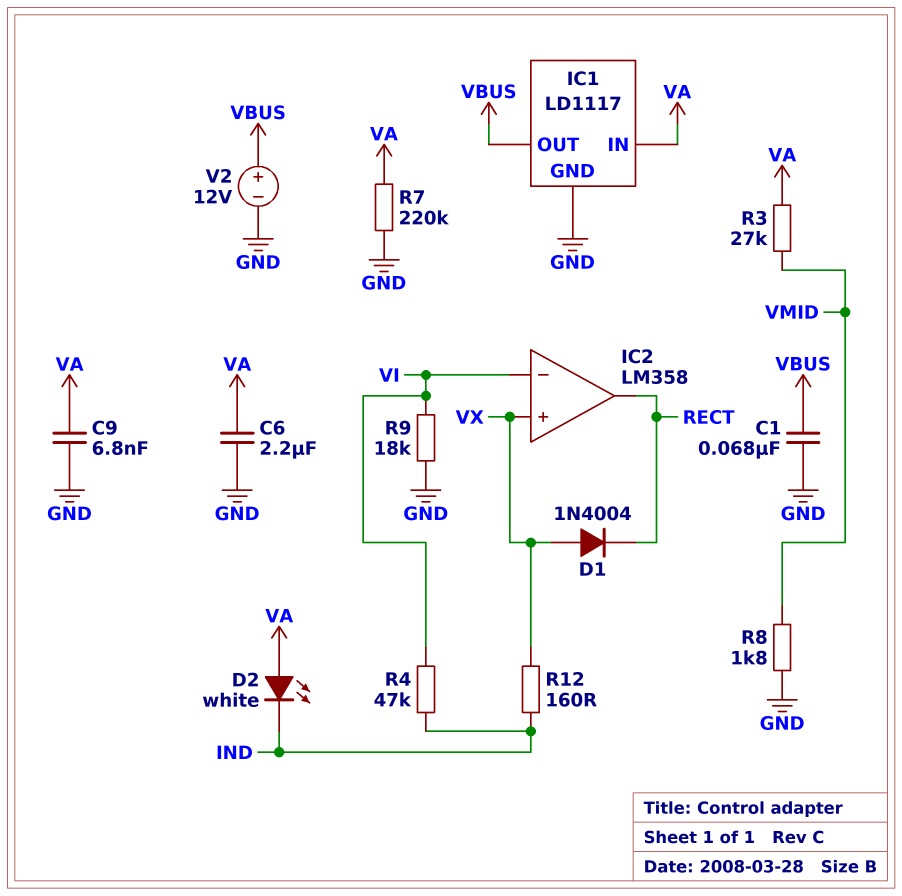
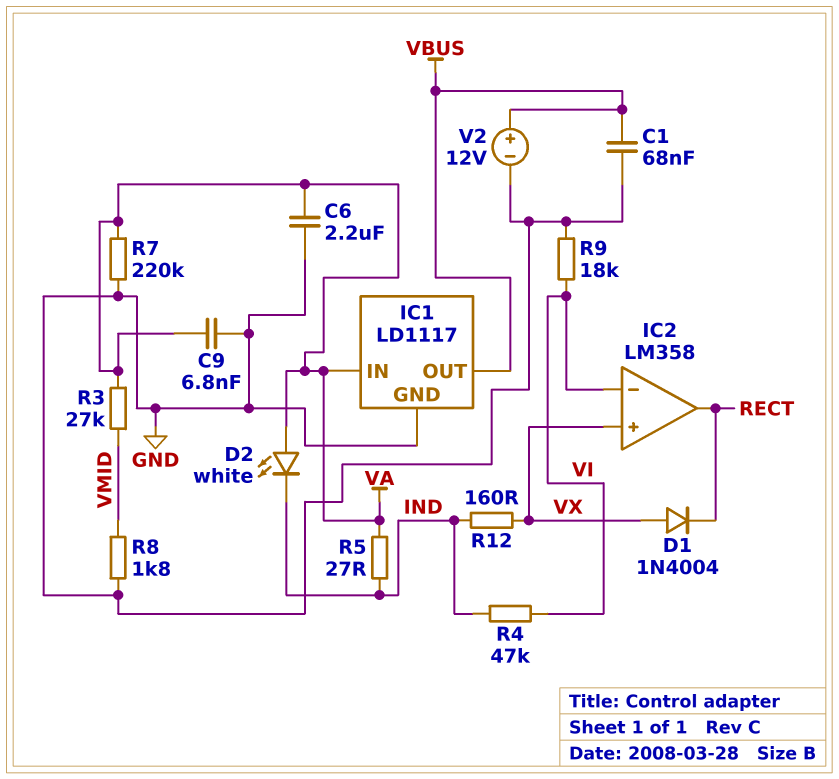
R5: none -> 27 (IND, VA)

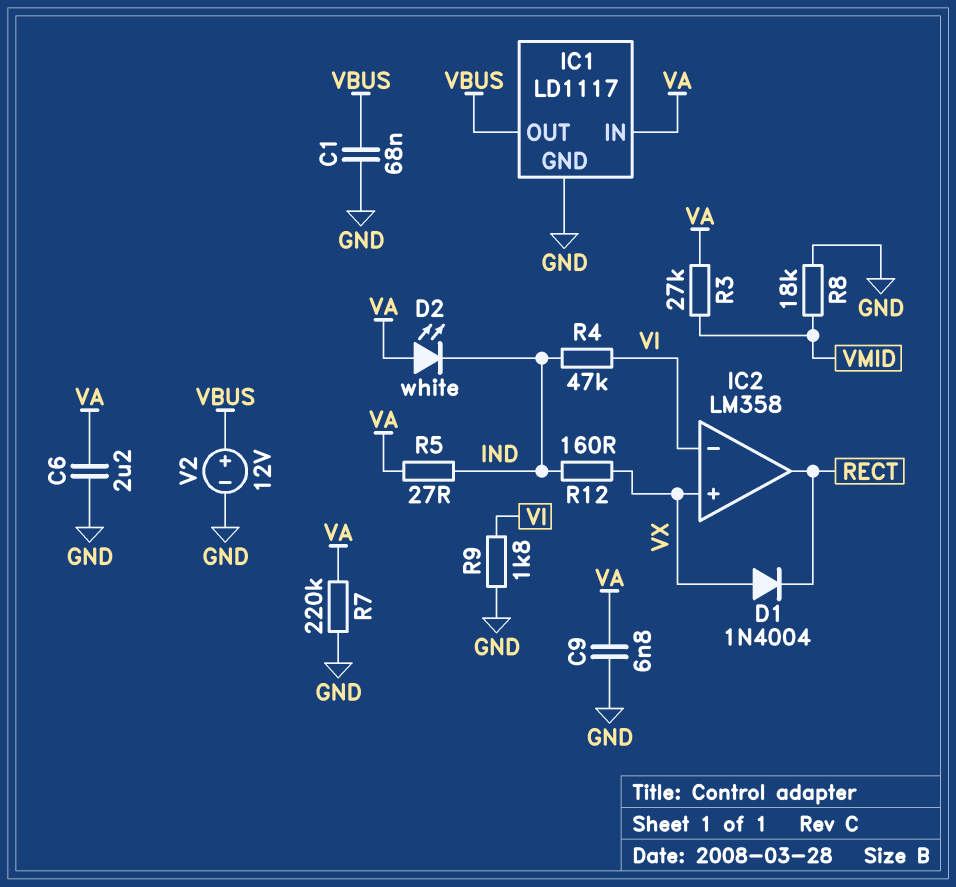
R8: 1.8k (GND, VMID) -> 18k (GND, VMID)
R9: 18k (GND, VI) -> 1.8k (GND, VI)

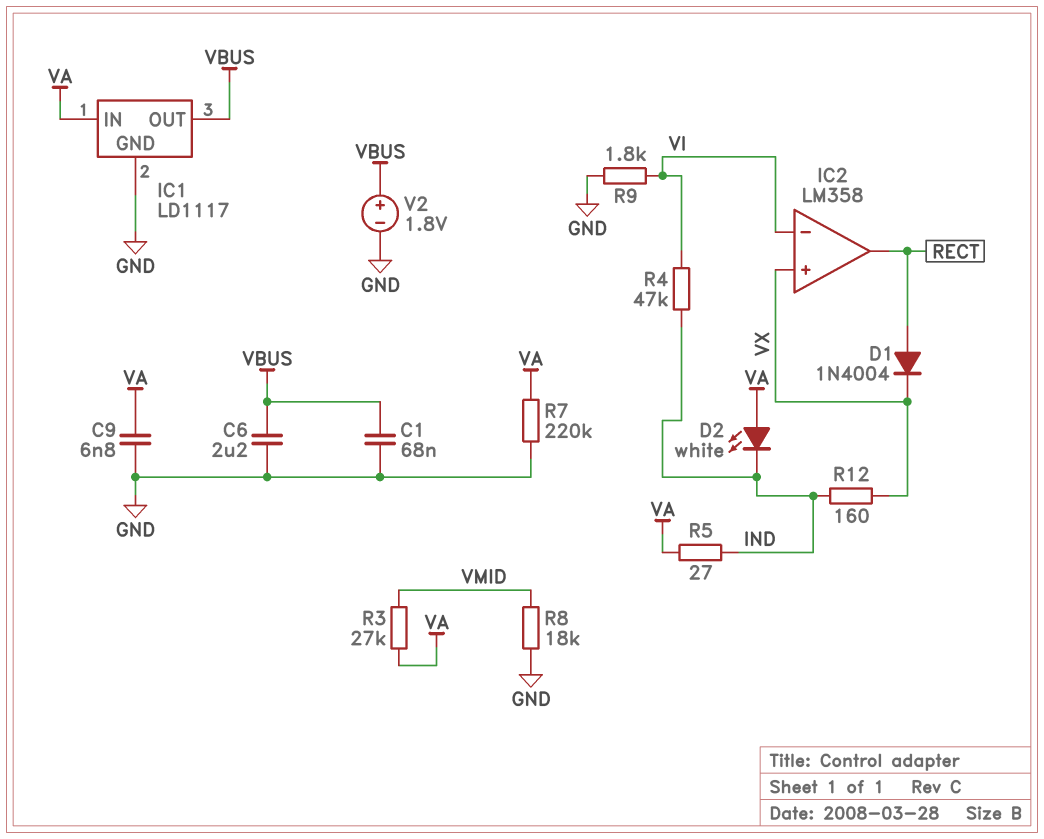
C6: 2.2uF (GND, VA) -> 2.2uF (GND, VBUS)
D1: diode 1N4004 (A VX, K RECT) -> diode 1N4004 (A RECT, K VX)
V2: 12V (plus VBUS, minus GND) -> 1.8V (plus VBUS, minus GND)

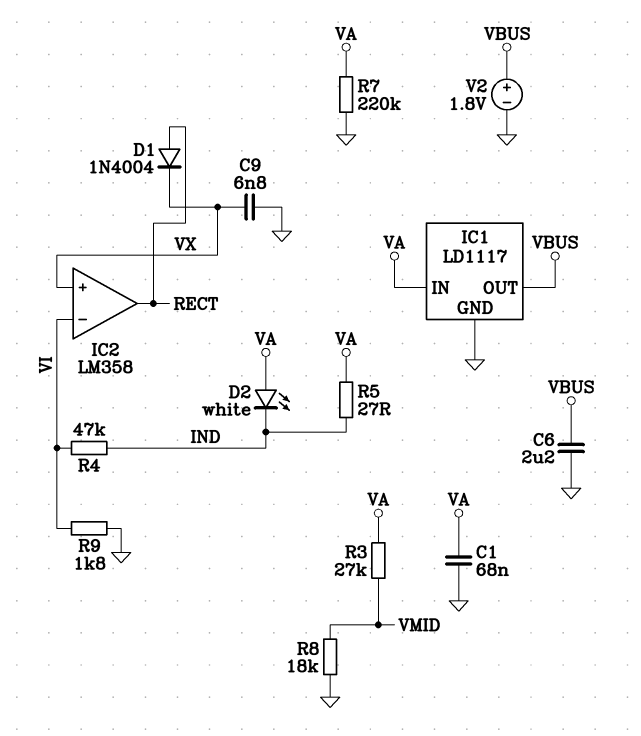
C1: 68nF (GND, VBUS) -> 68nF (GND, VA)
C9: 6.8nF (GND, VA) -> 6.8nF (GND, VX)
R12: 160 (IND, VX) -> none

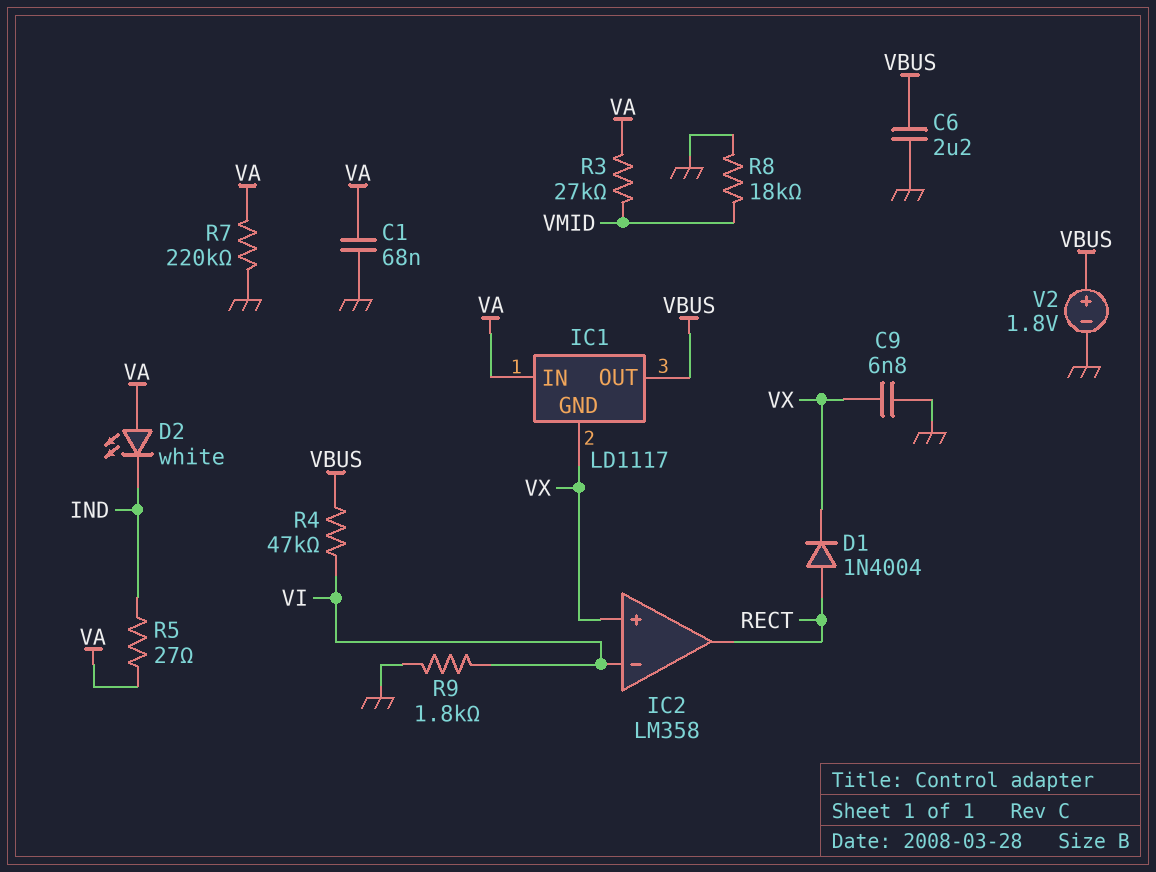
IC1 pin GND: GND -> VX
R4: 47k (IND, VI) -> 47k (VBUS, VI)

